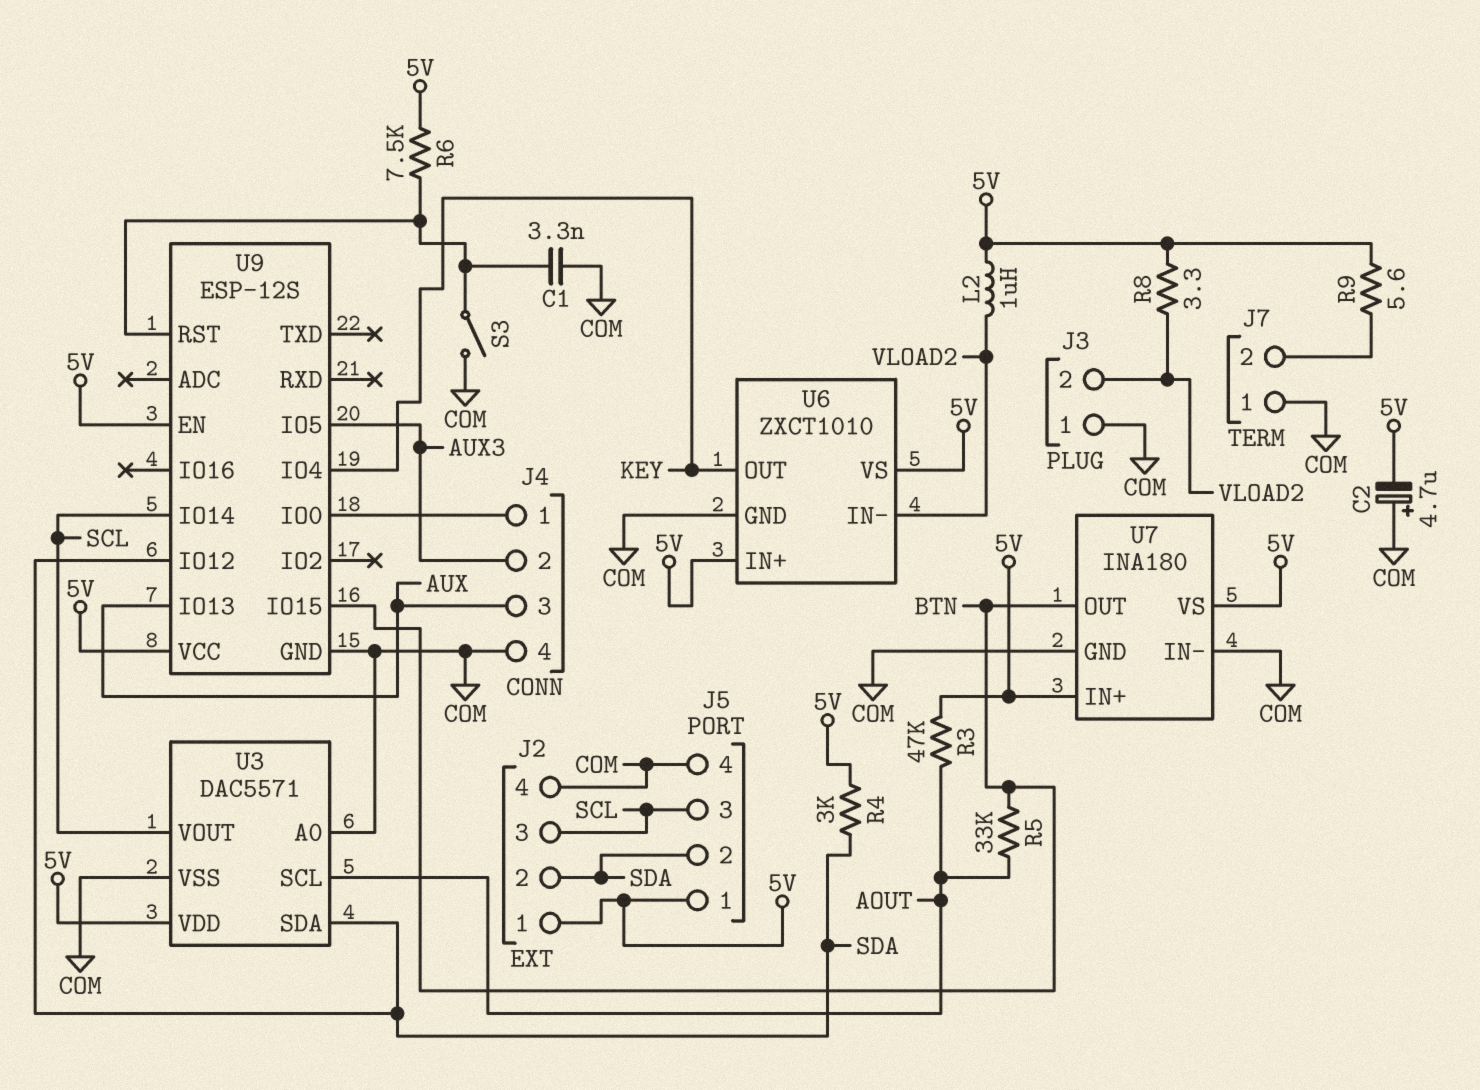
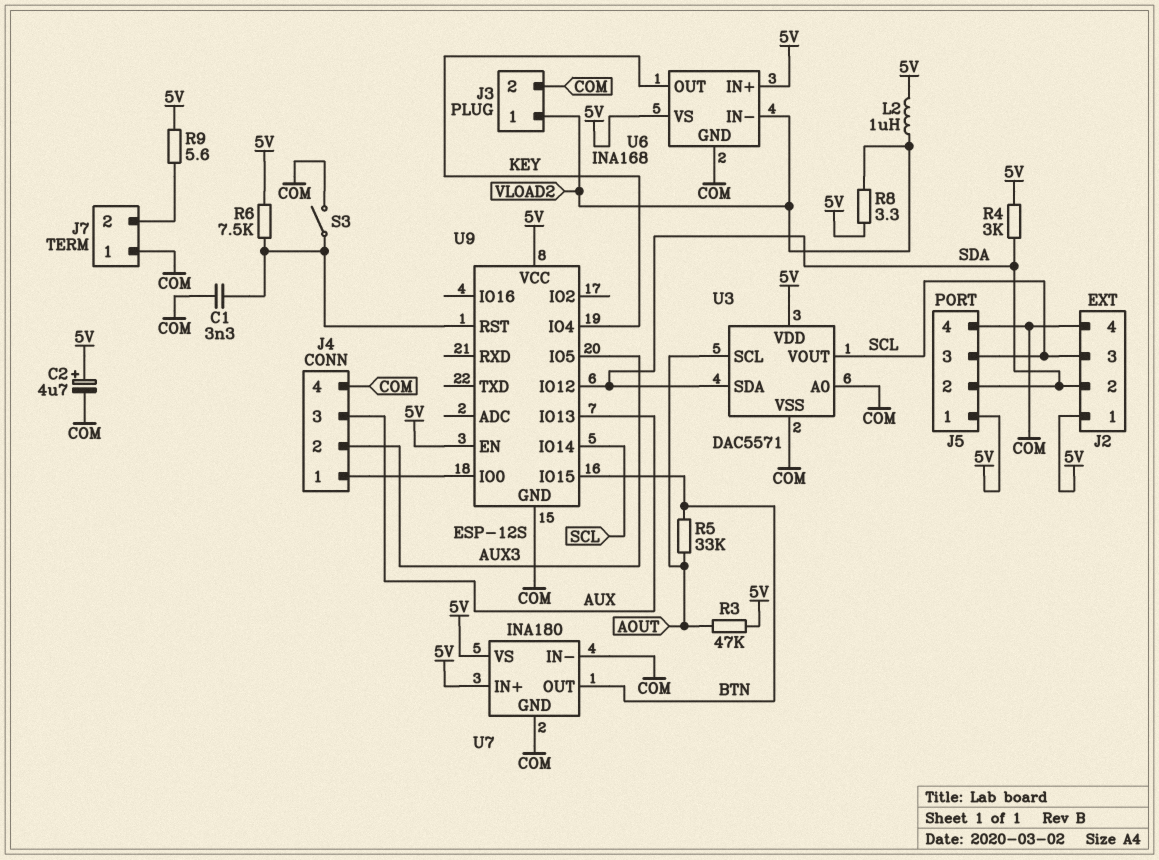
C2: 4.7uF (plus COM, minus 5V) -> 4.7uF (plus 5V, minus COM)
J3 pin 1: COM -> VLOAD2
J3 pin 2: VLOAD2 -> COM
U6: ZXCT1010 -> INA168

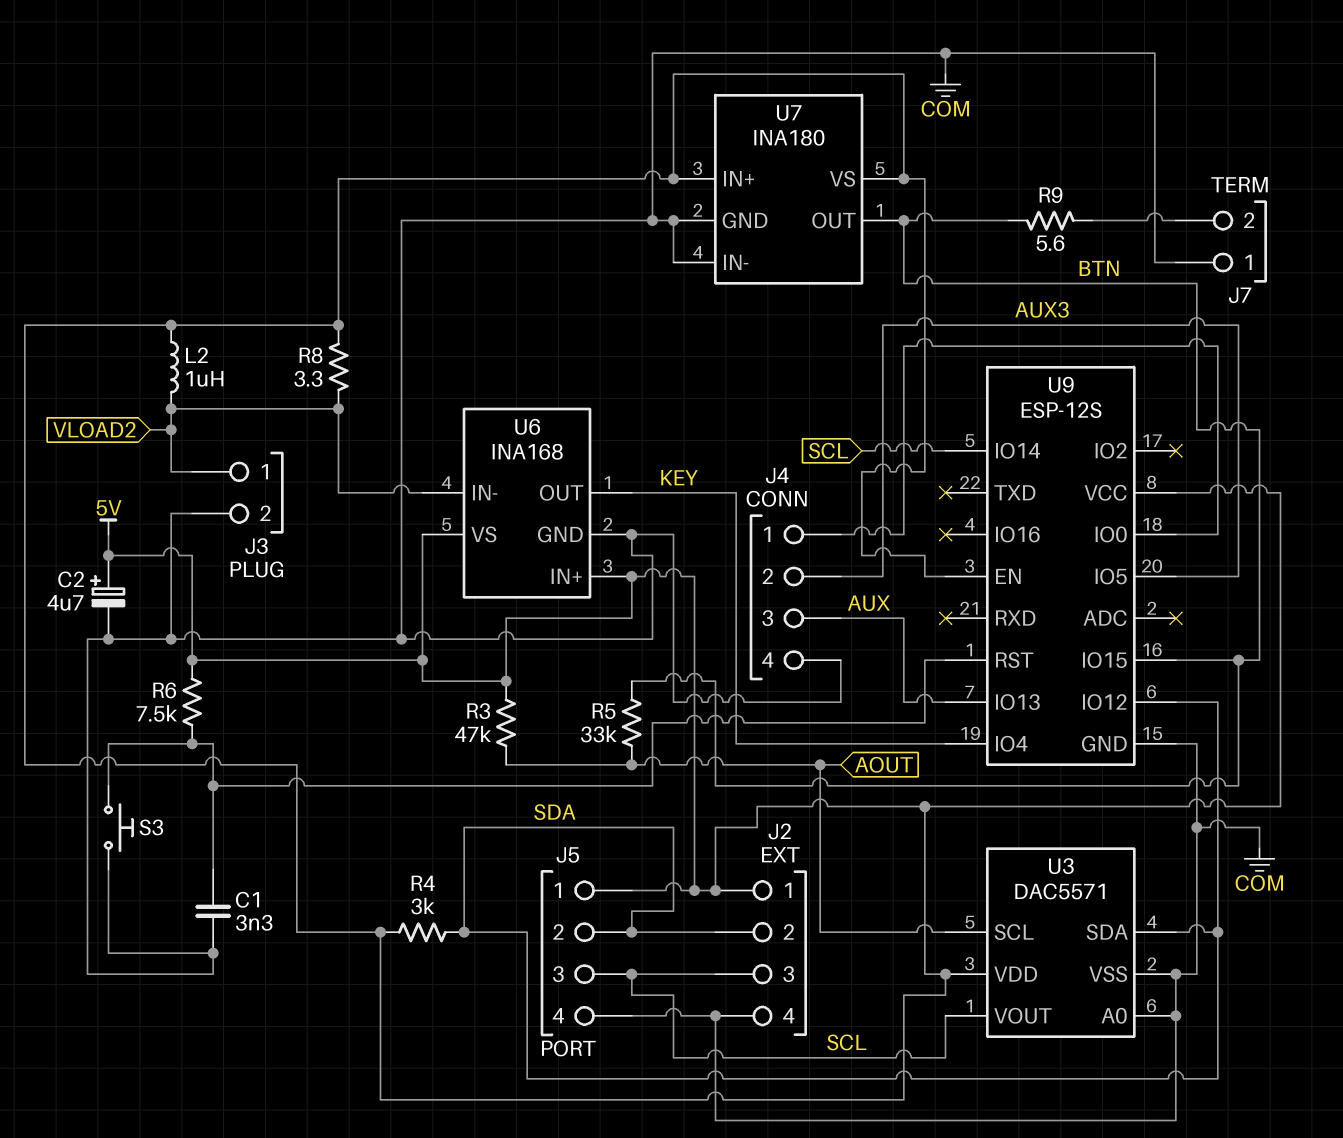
R9: 5.6 (5V, J7/2) -> 5.6 (BTN, J7/2)
S3: switch (COM, U9/RST) -> button (COM, U9/RST)

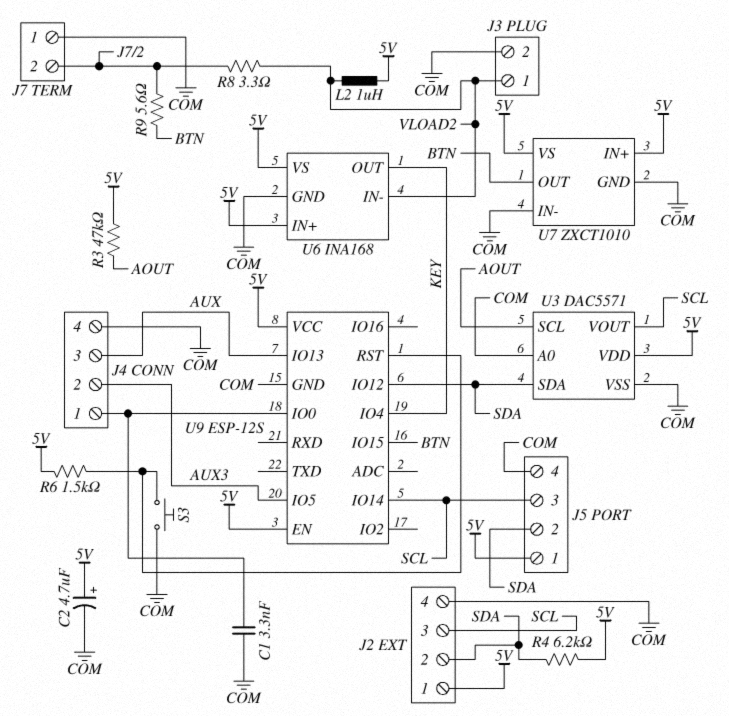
C1: 3.3nF (COM, U9/RST) -> 3.3nF (COM, J4/1)
R4: 3k (5V, SDA) -> 6.2k (5V, SDA)
R5: 33k (AOUT, BTN) -> none
R6: 7.5k (5V, U9/RST) -> 1.5k (5V, U9/RST)
R8: 3.3 (5V, VLOAD2) -> 3.3 (J7/2, VLOAD2)
U7: INA180 -> ZXCT1010

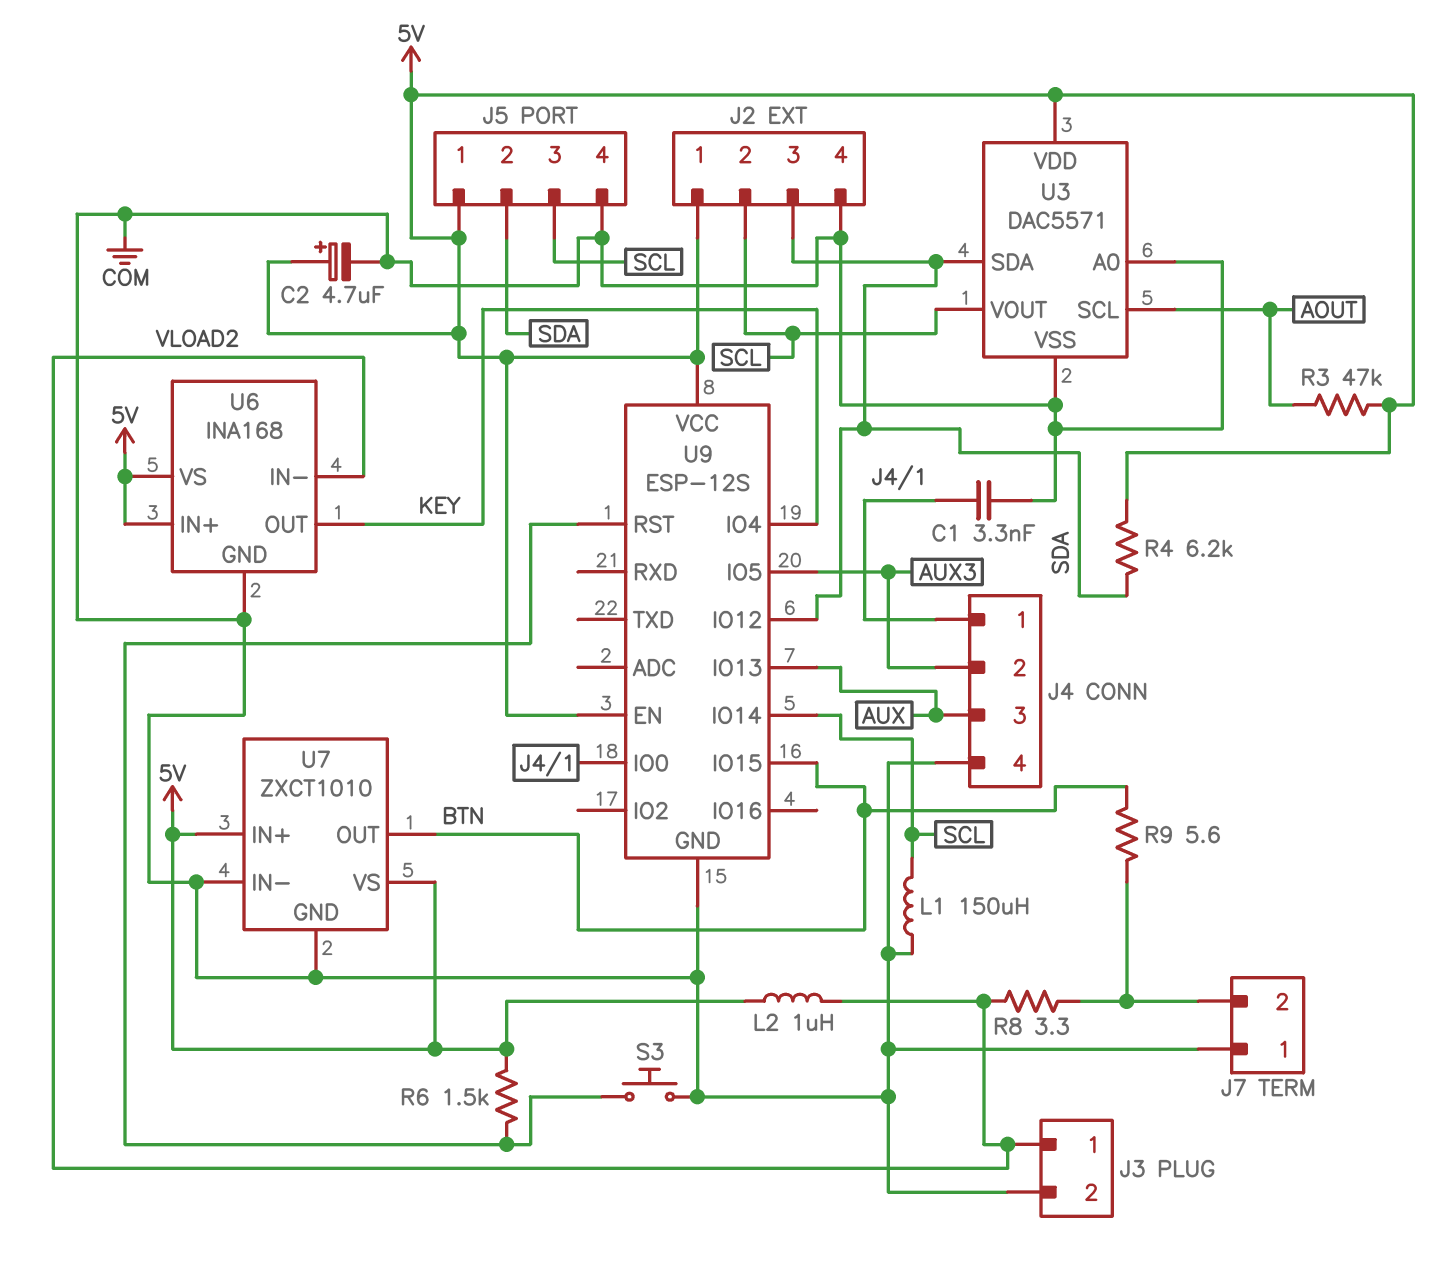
J2 pin 2: SDA -> SCL
J2 pin 3: SCL -> SDA
L1: none -> 150uH (COM, SCL)

